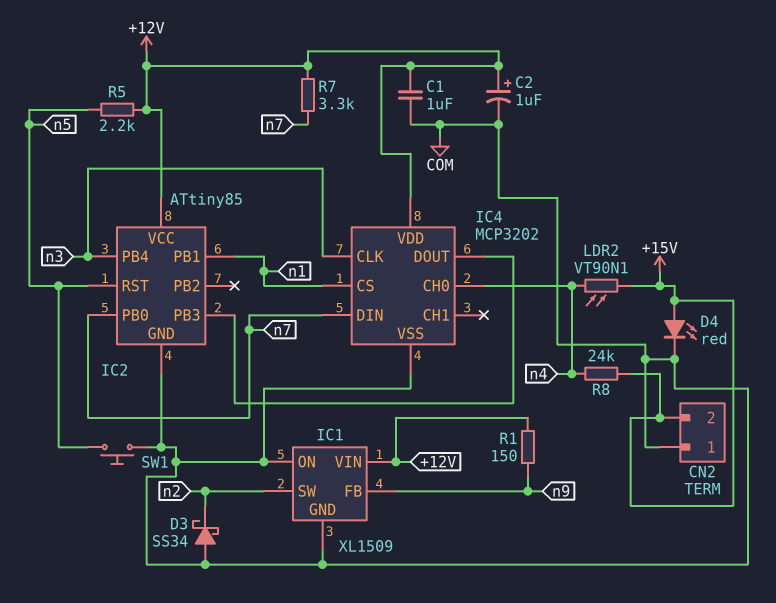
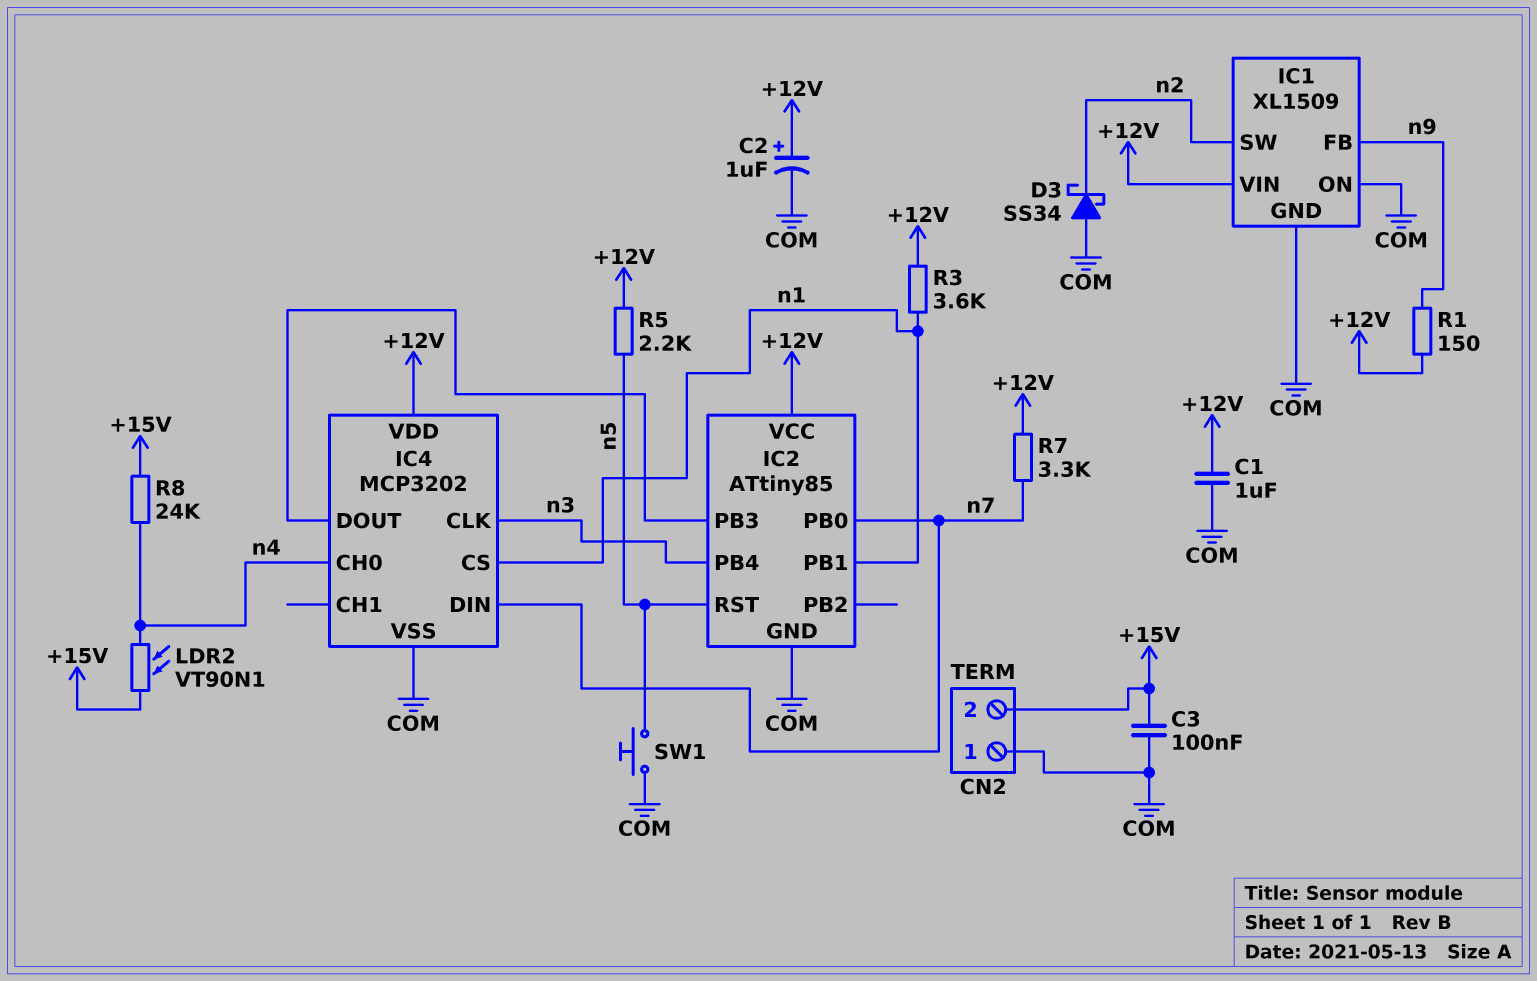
C3: none -> 100nF (+15V, COM)
D4: LED red (A +15V, K COM) -> none
R3: none -> 3.6k (+12V, n1)

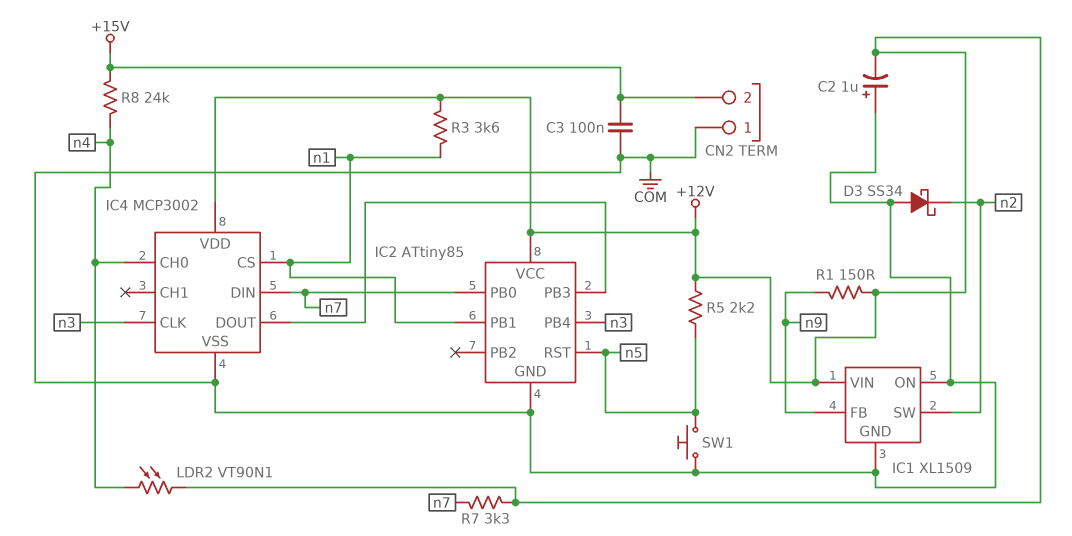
C1: 1uF (+12V, COM) -> none
C2: 1uF (plus +12V, minus COM) -> 1uF (plus COM, minus +12V)
IC4: MCP3202 -> MCP3002
LDR2: VT90N1 (+15V, n4) -> VT90N1 (+12V, n4)

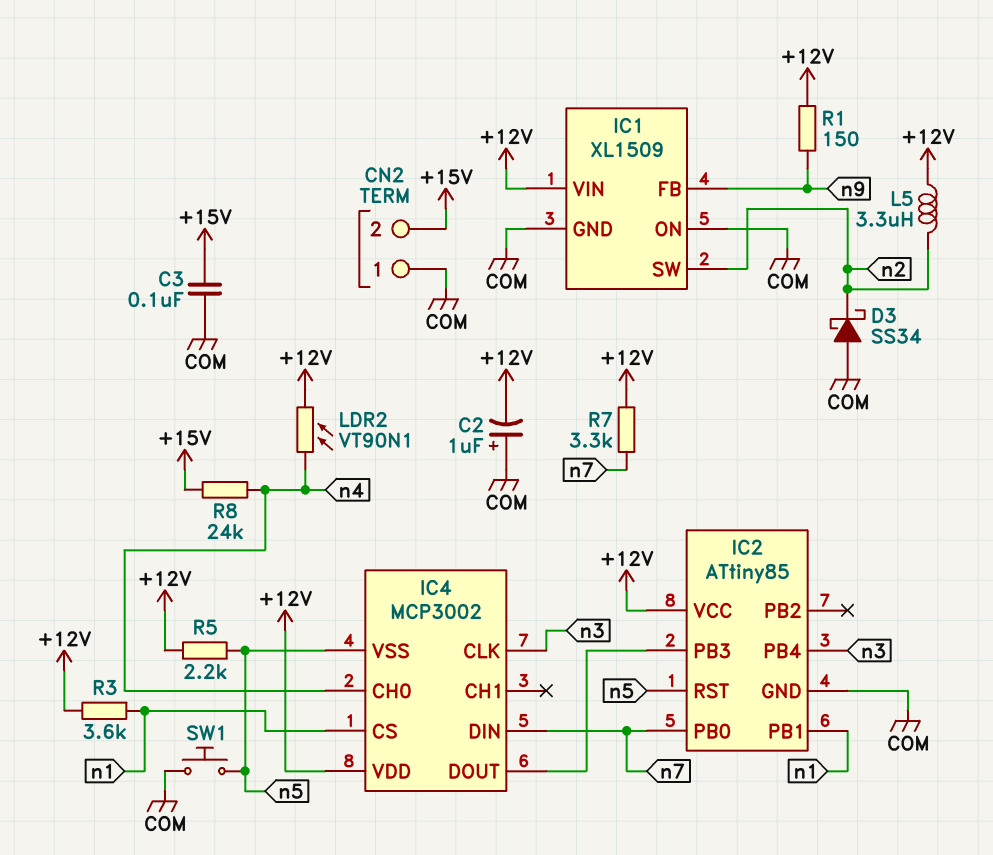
IC4 pin VSS: COM -> n5
L5: none -> 3.3uH (+12V, n2)

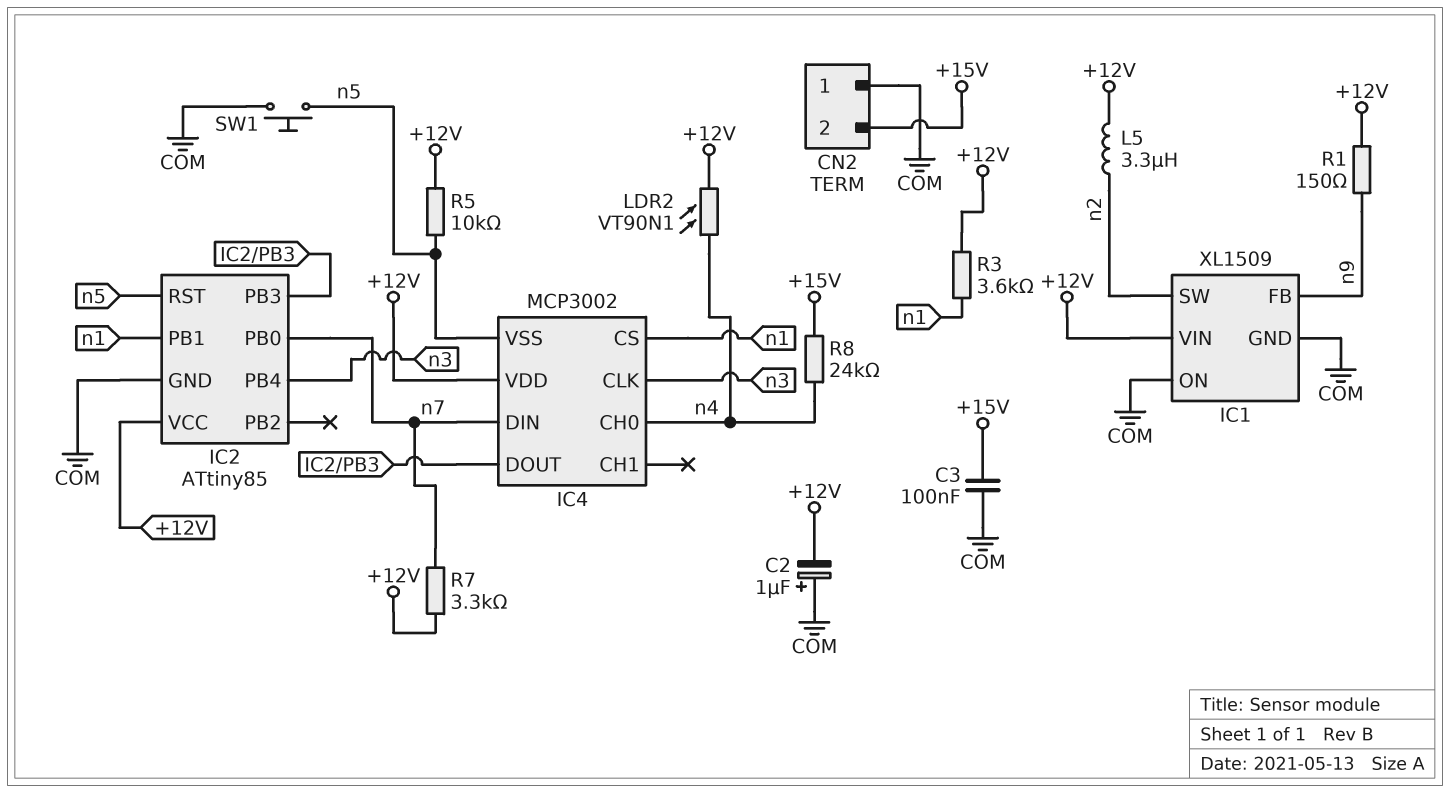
D3: schottky SS34 (A COM, K n2) -> none
R5: 2.2k (+12V, n5) -> 10k (+12V, n5)

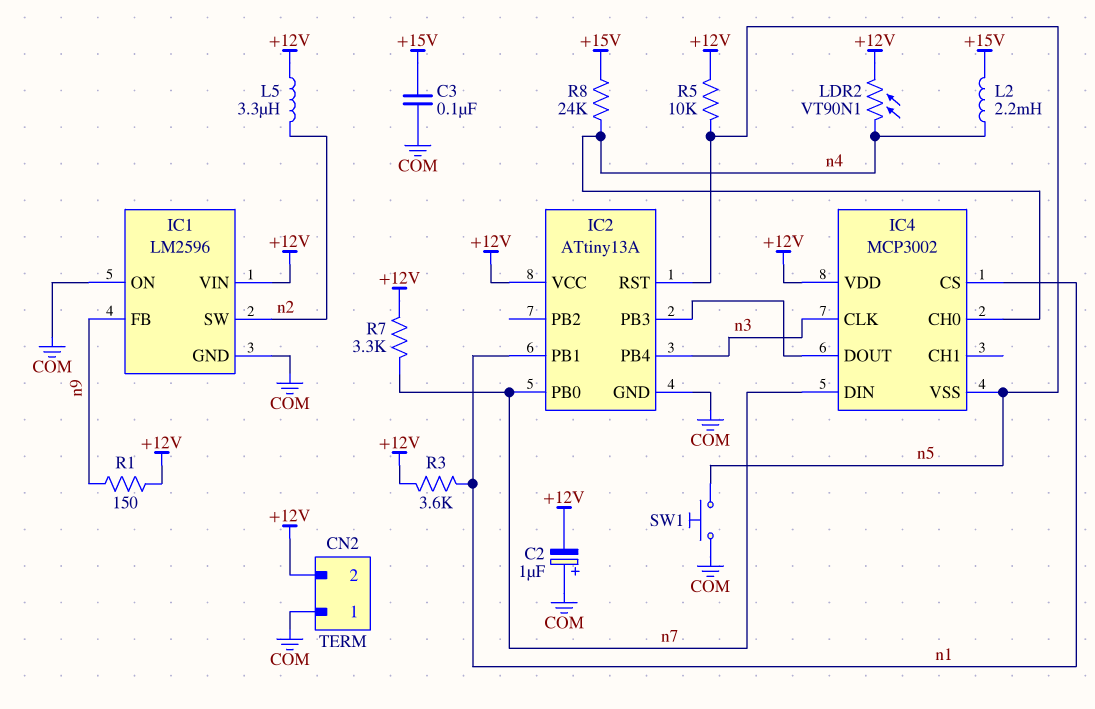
CN2 pin 2: +15V -> +12V
IC1: XL1509 -> LM2596
IC2: ATtiny85 -> ATtiny13A
L2: none -> 2.2mH (+15V, n4)

